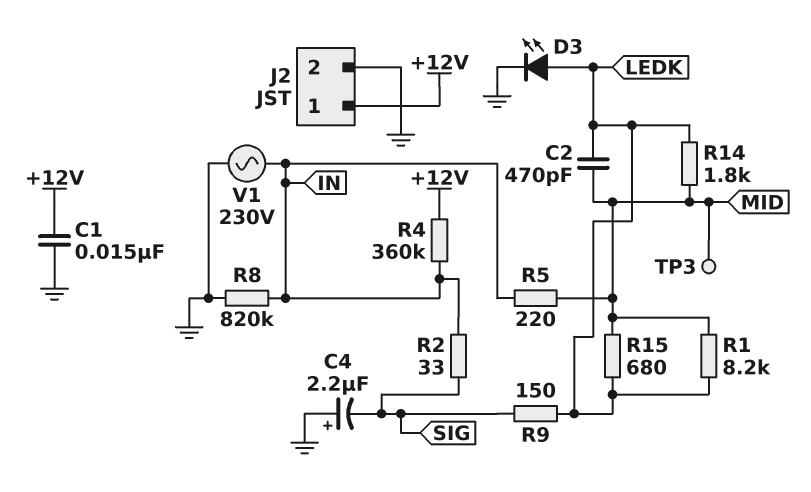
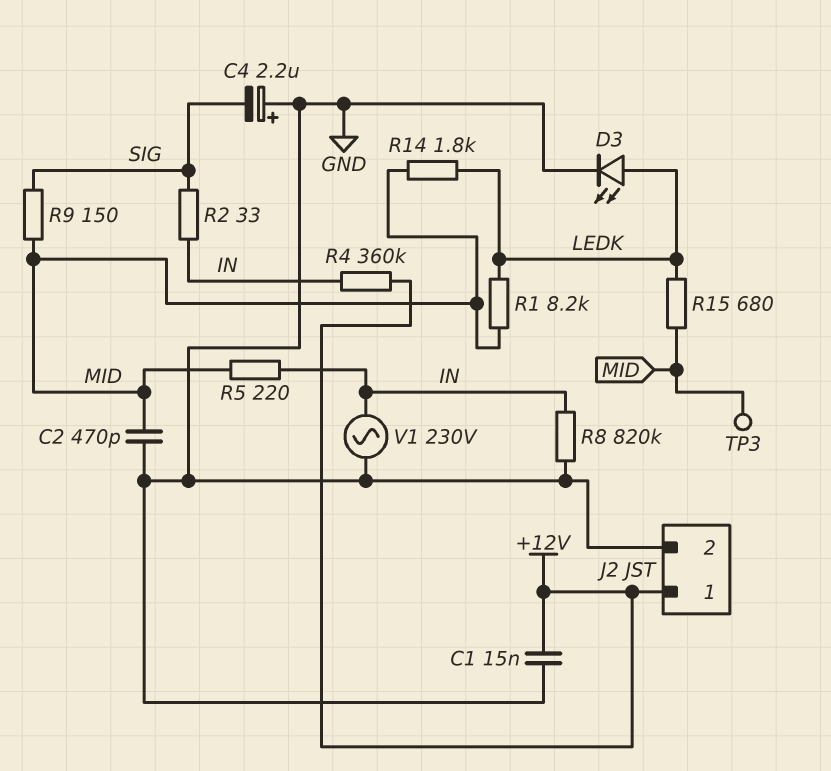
C2: 470pF (LEDK, MID) -> 470pF (GND, MID)
R9: 150 (LEDK, SIG) -> 150 (MID, SIG)

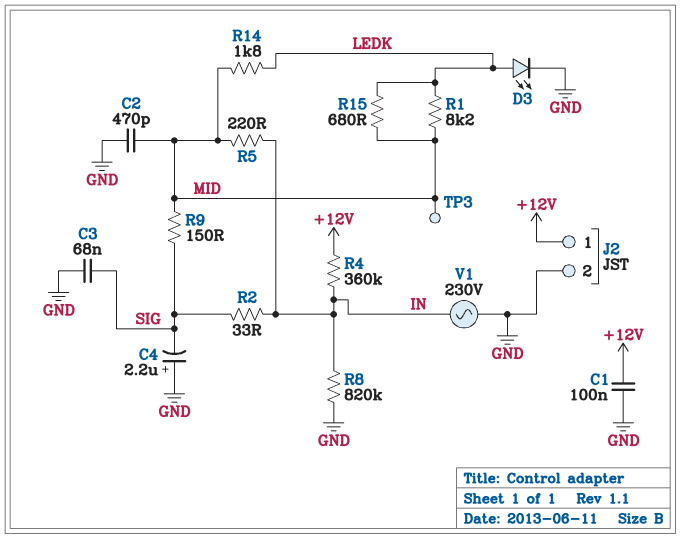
C1: 15nF (+12V, GND) -> 100nF (+12V, GND)
C3: none -> 68nF (GND, SIG)

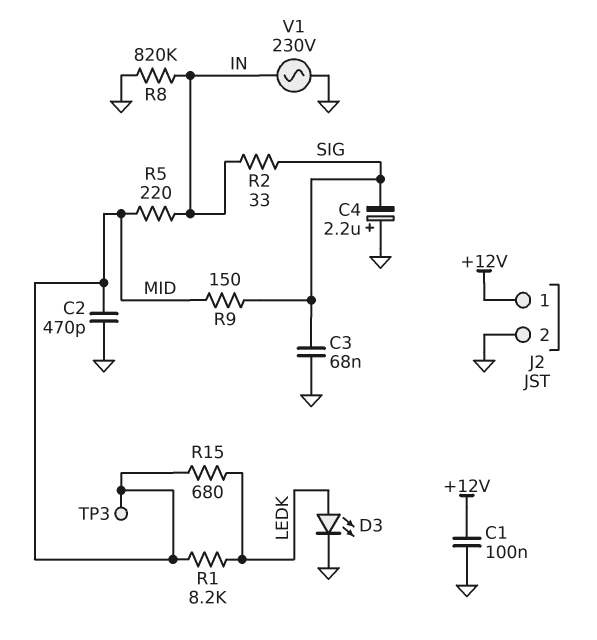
R4: 360k (+12V, IN) -> none
R14: 1.8k (LEDK, MID) -> none

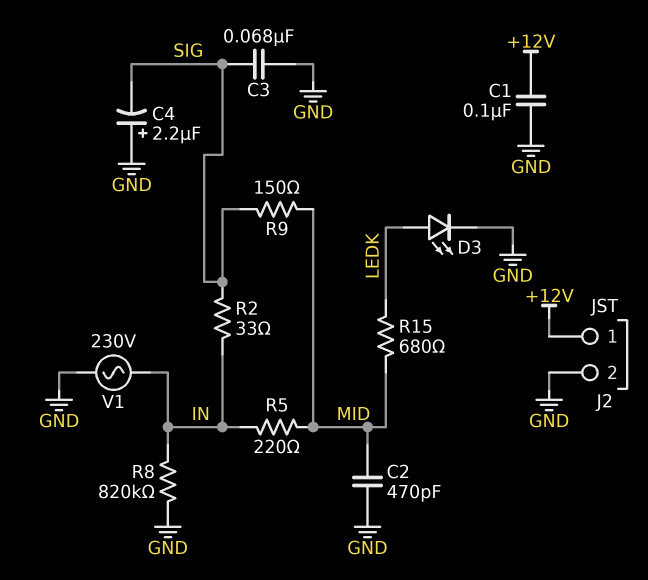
R1: 8.2k (LEDK, MID) -> none
TP3: test point (MID) -> none

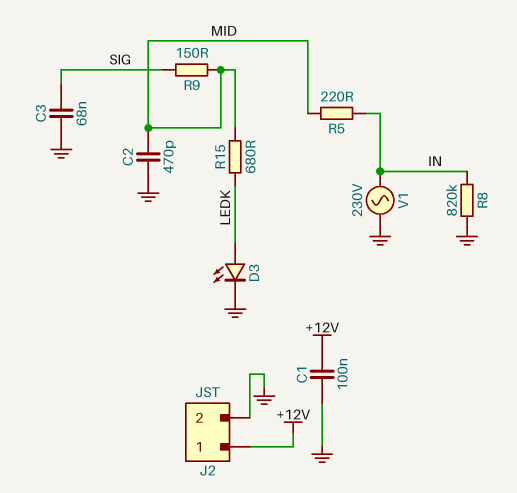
C4: 2.2uF (plus GND, minus SIG) -> none
R2: 33 (IN, SIG) -> none

